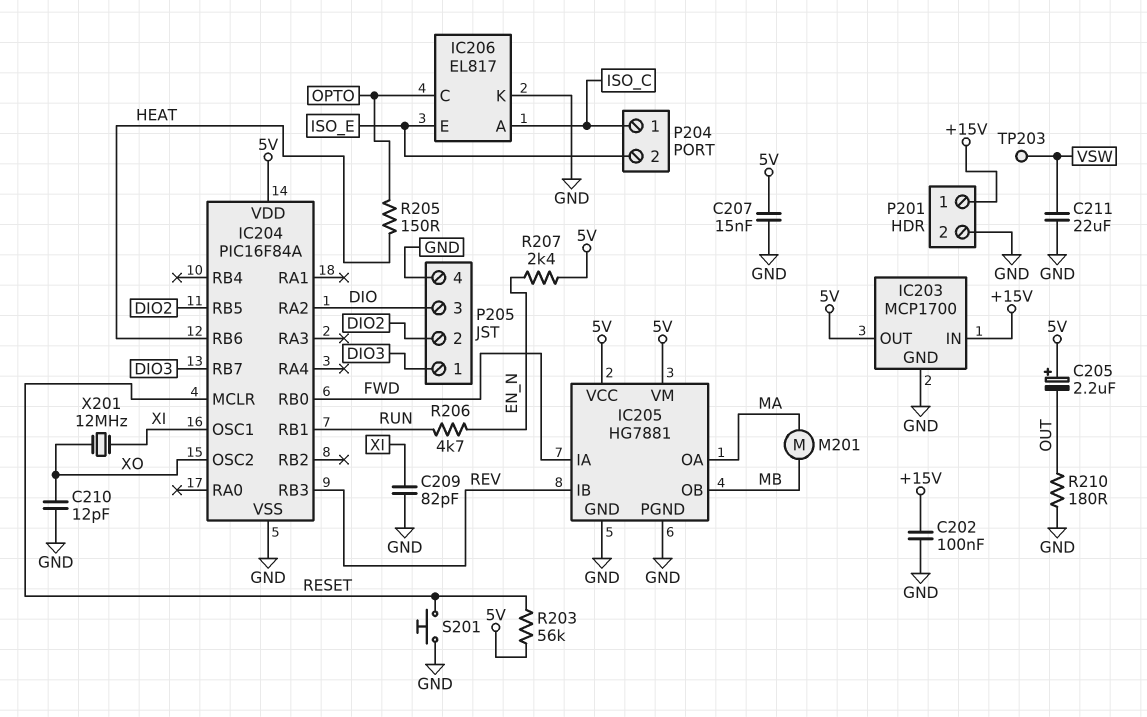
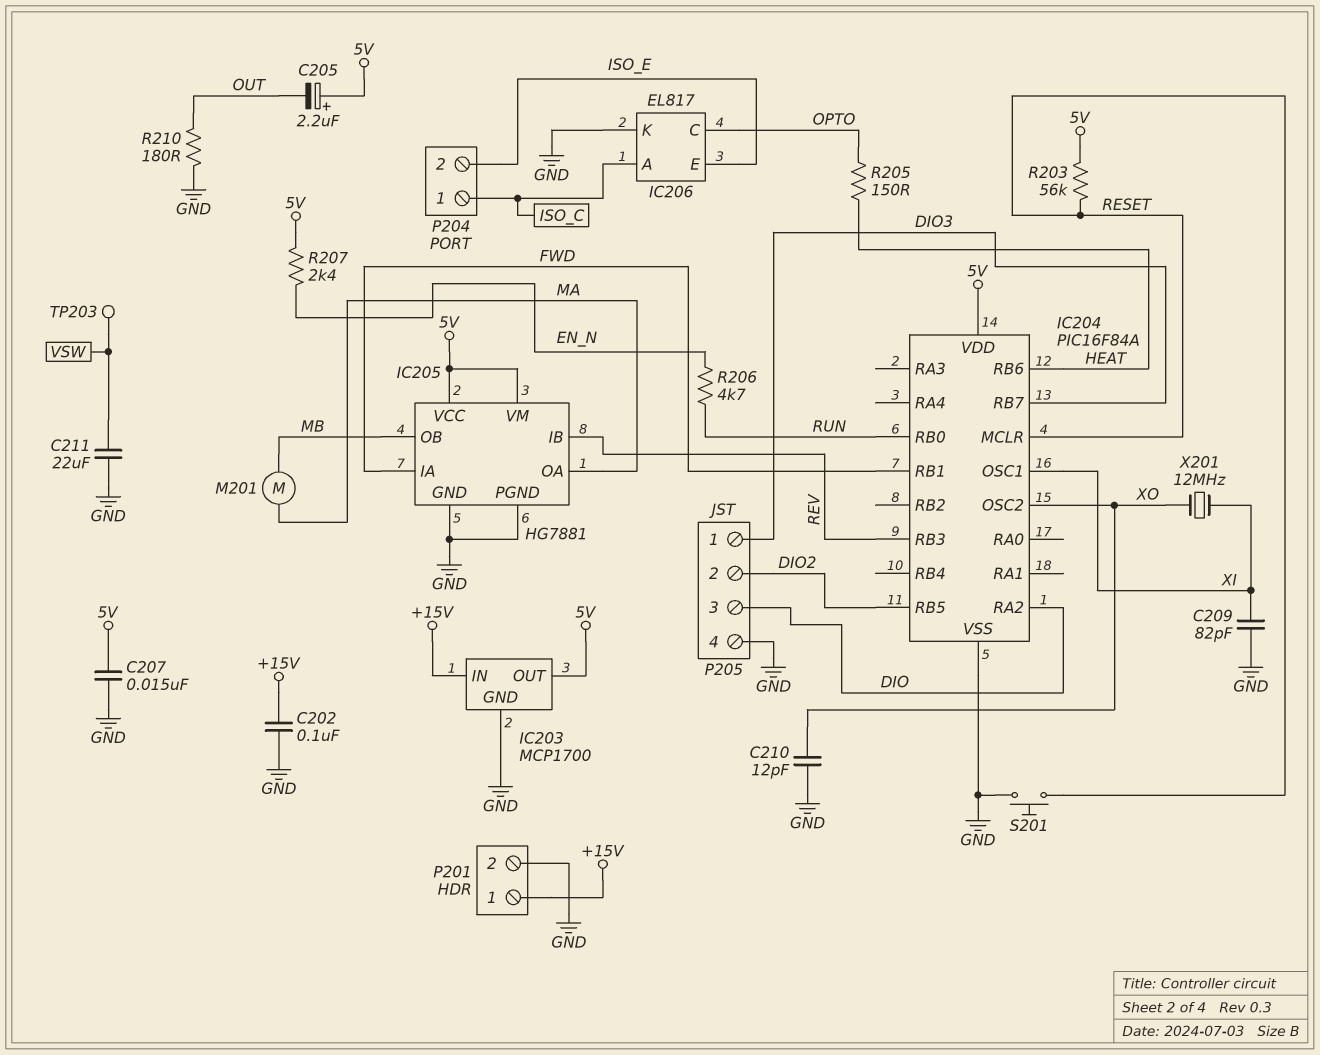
IC204 pin RB0: FWD -> RUN
IC204 pin RB1: RUN -> FWD

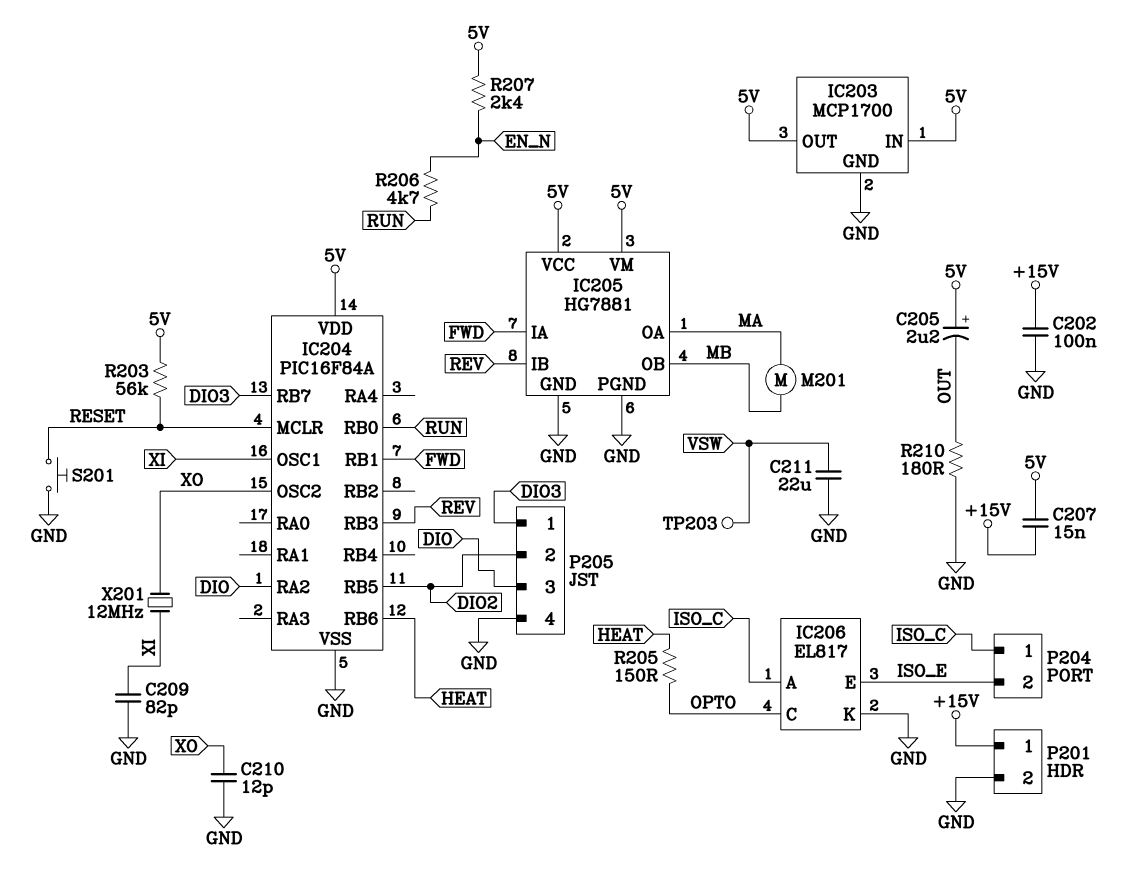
C207: 15nF (5V, GND) -> 15nF (+15V, 5V)
IC203 pin IN: +15V -> 5V

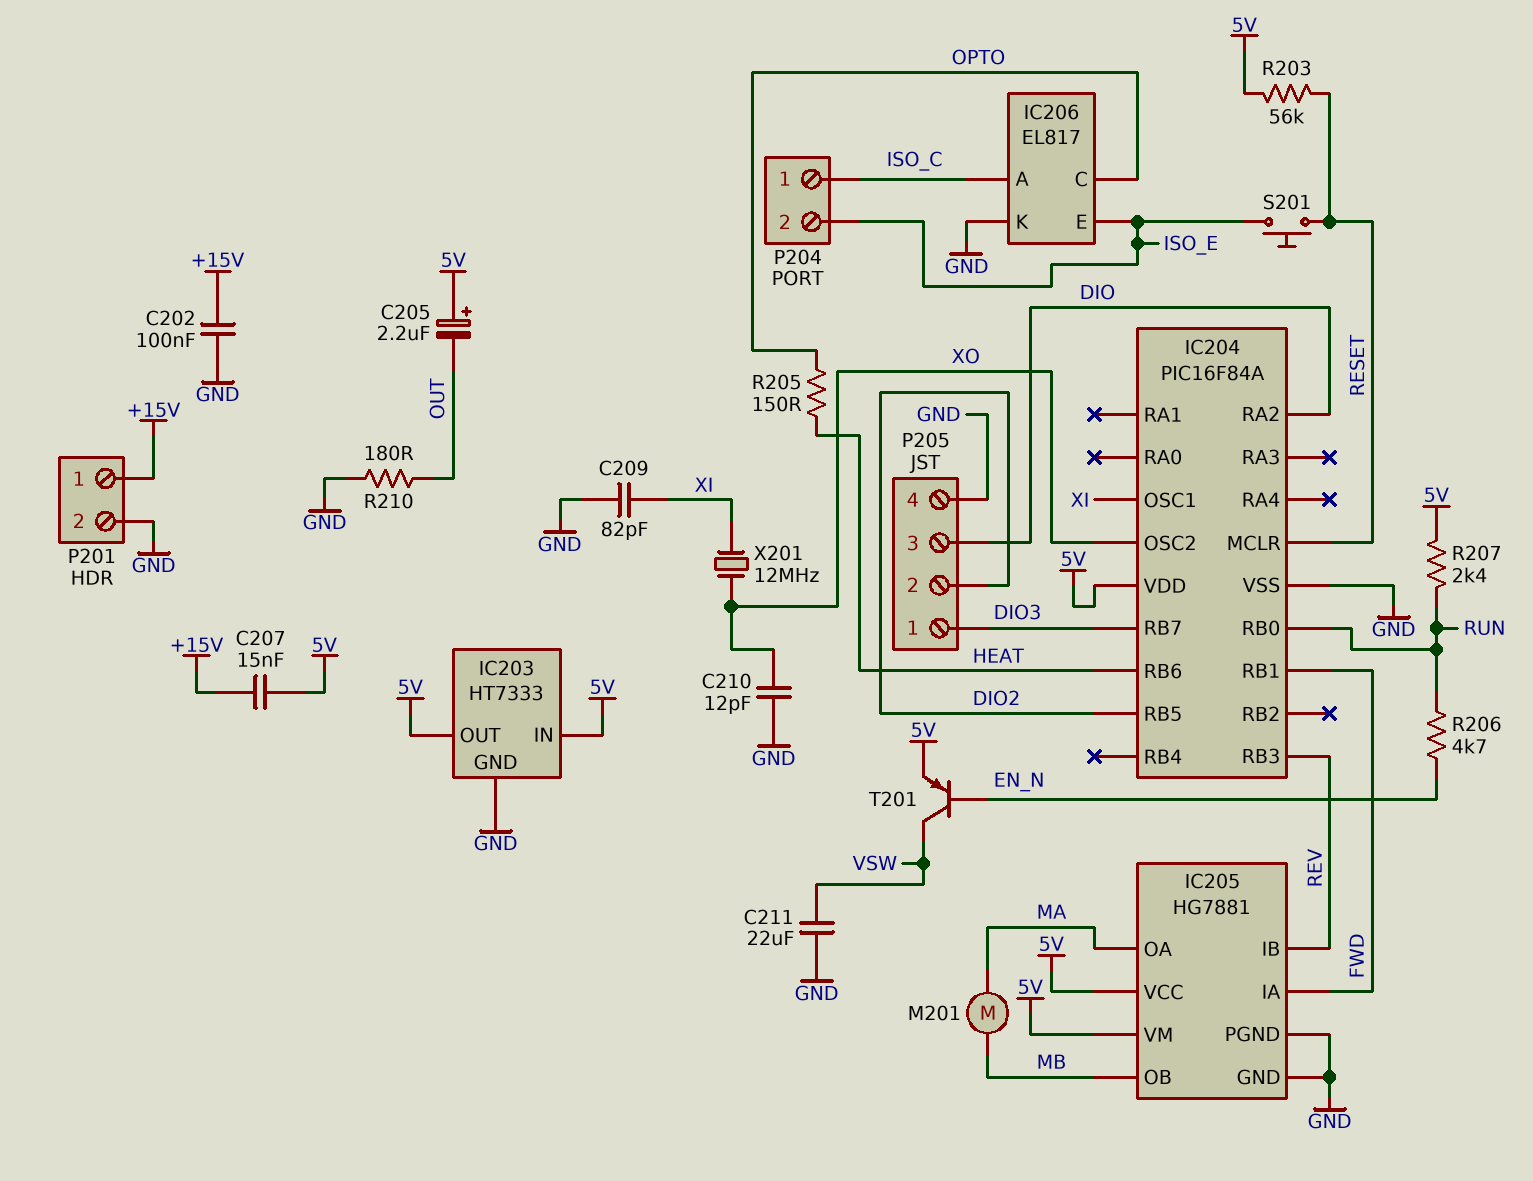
IC203: MCP1700 -> HT7333
R207: 2.4k (5V, EN_N) -> 2.4k (5V, RUN)
S201: button (GND, RESET) -> button (ISO_E, RESET)
T201: none -> PNP (B EN_N, C VSW, E 5V)
TP203: test point (VSW) -> none

